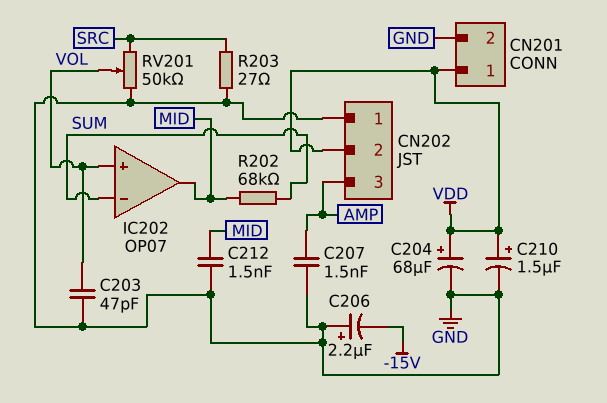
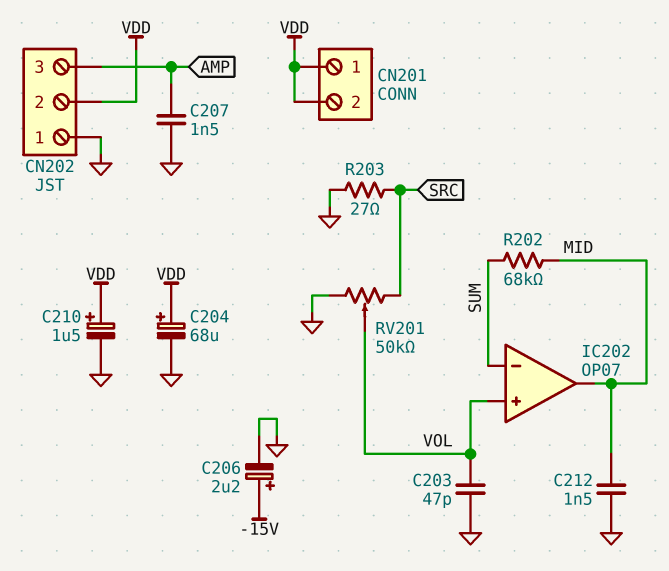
C206: 2.2uF (plus GND, minus -15V) -> 2.2uF (plus -15V, minus GND)
CN201 pin 2: GND -> VDD

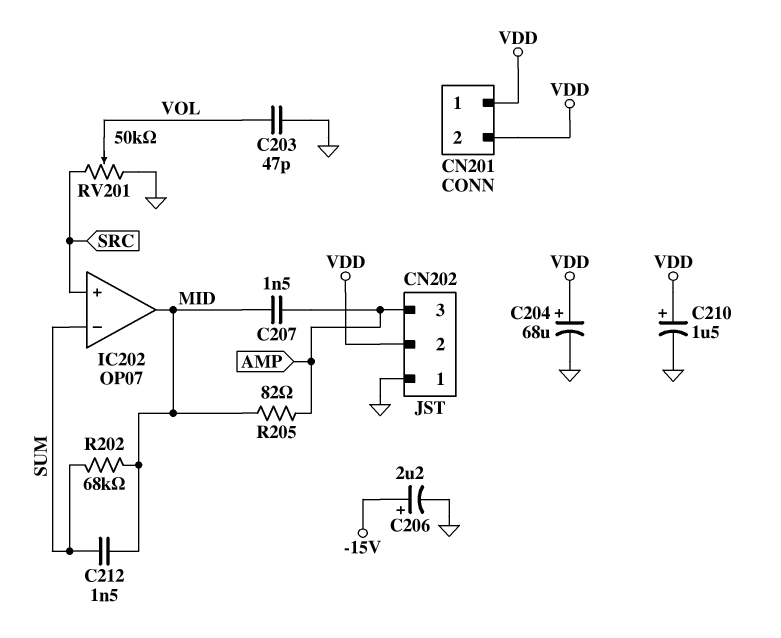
C207: 1.5nF (AMP, GND) -> 1.5nF (AMP, MID)
C212: 1.5nF (GND, MID) -> 1.5nF (MID, SUM)
IC202 pin in+: VOL -> SRC
R203: 27 (GND, SRC) -> none
R205: none -> 82 (AMP, MID)

